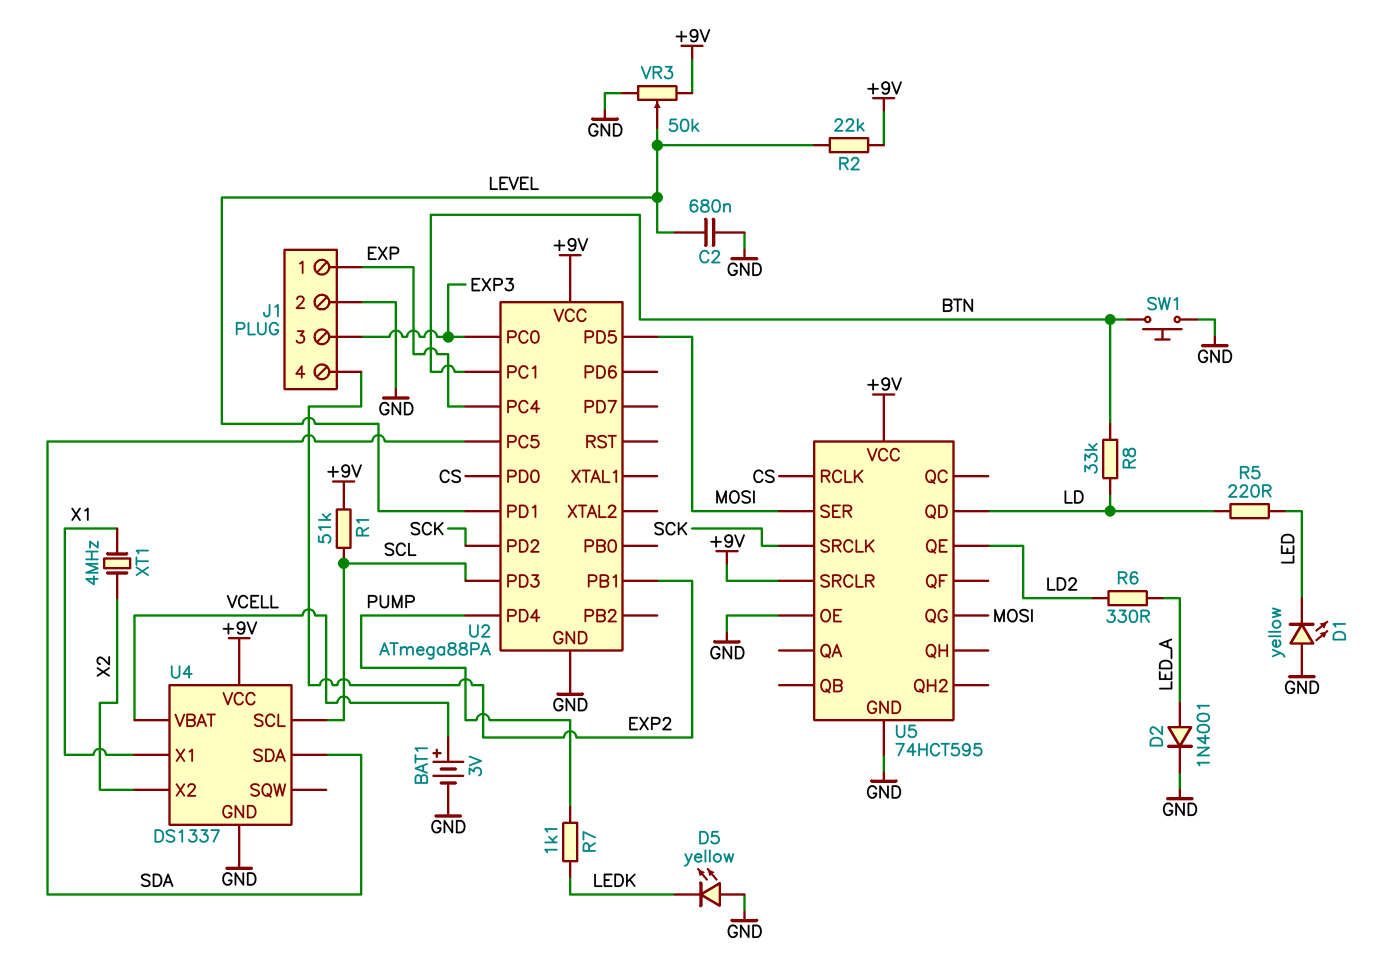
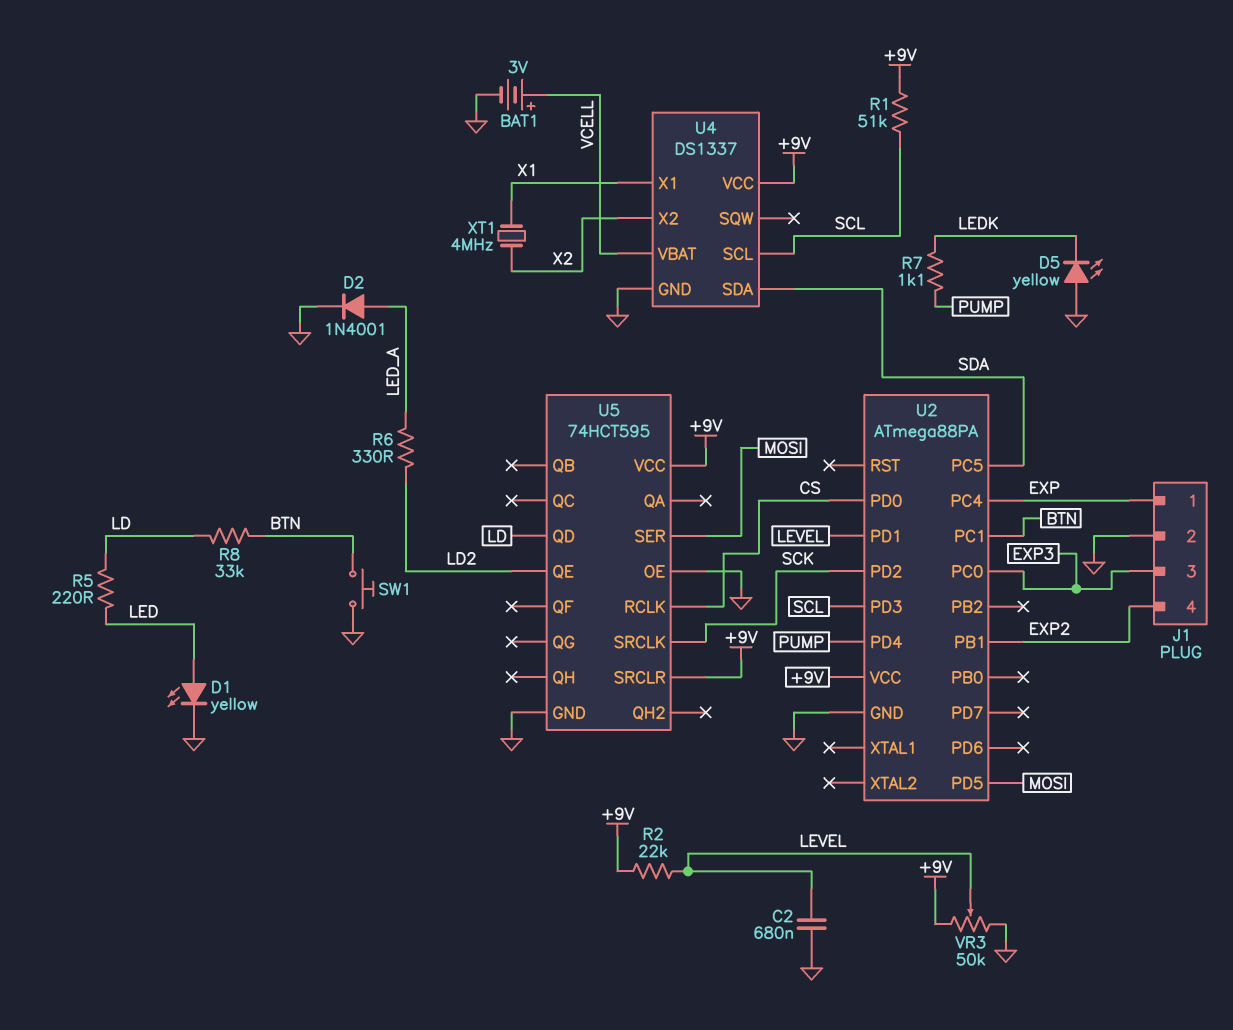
D1: LED yellow (A GND, K LED) -> LED yellow (A LED, K GND)
U5 pin QG: MOSI -> none

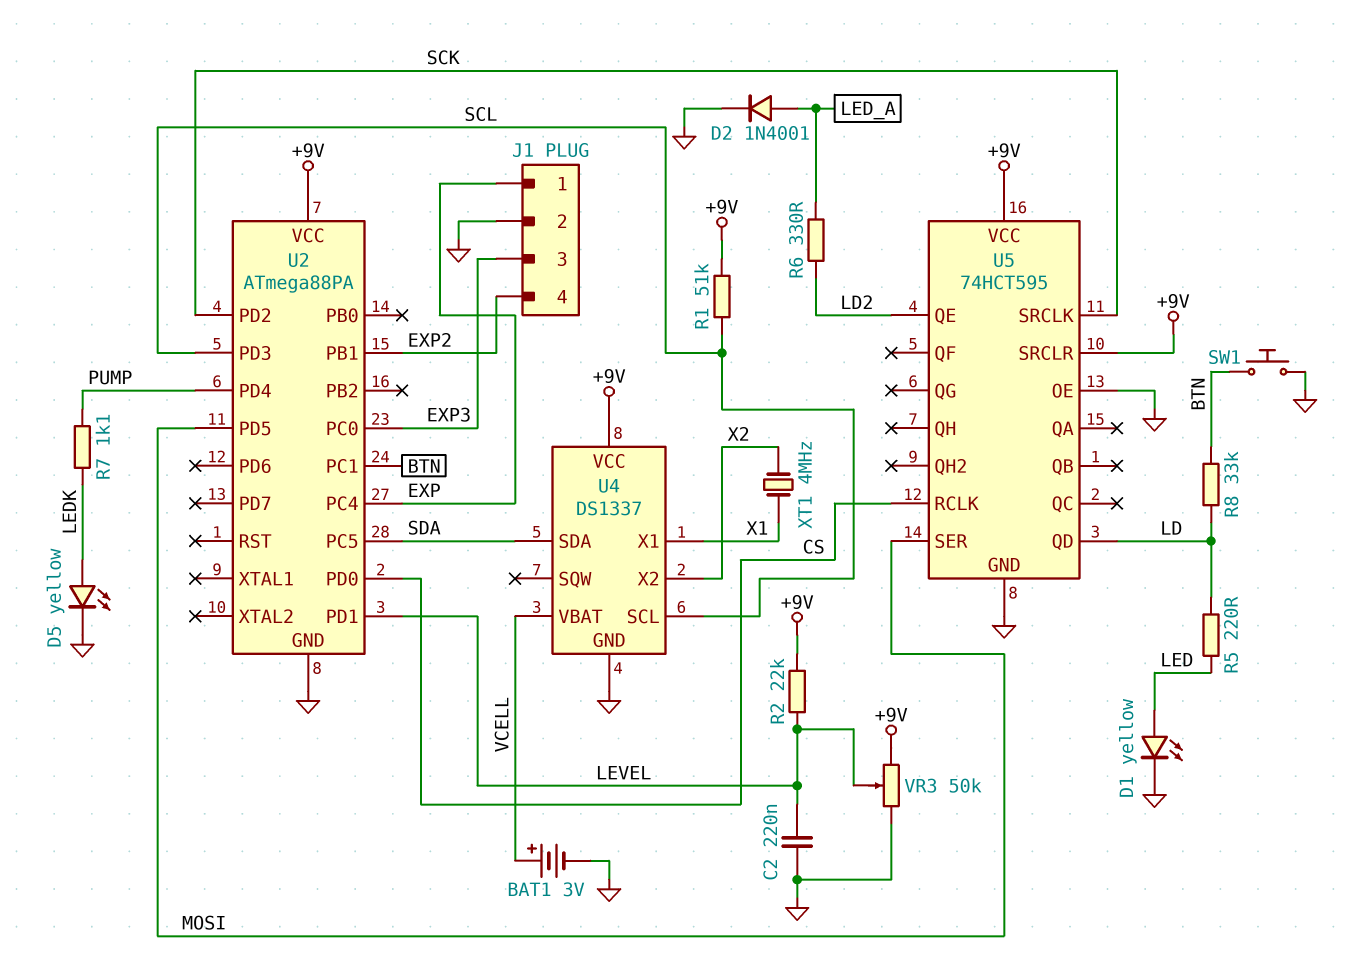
C2: 680nF (GND, LEVEL) -> 220nF (GND, LEVEL)
D5: LED yellow (A GND, K LEDK) -> LED yellow (A LEDK, K GND)

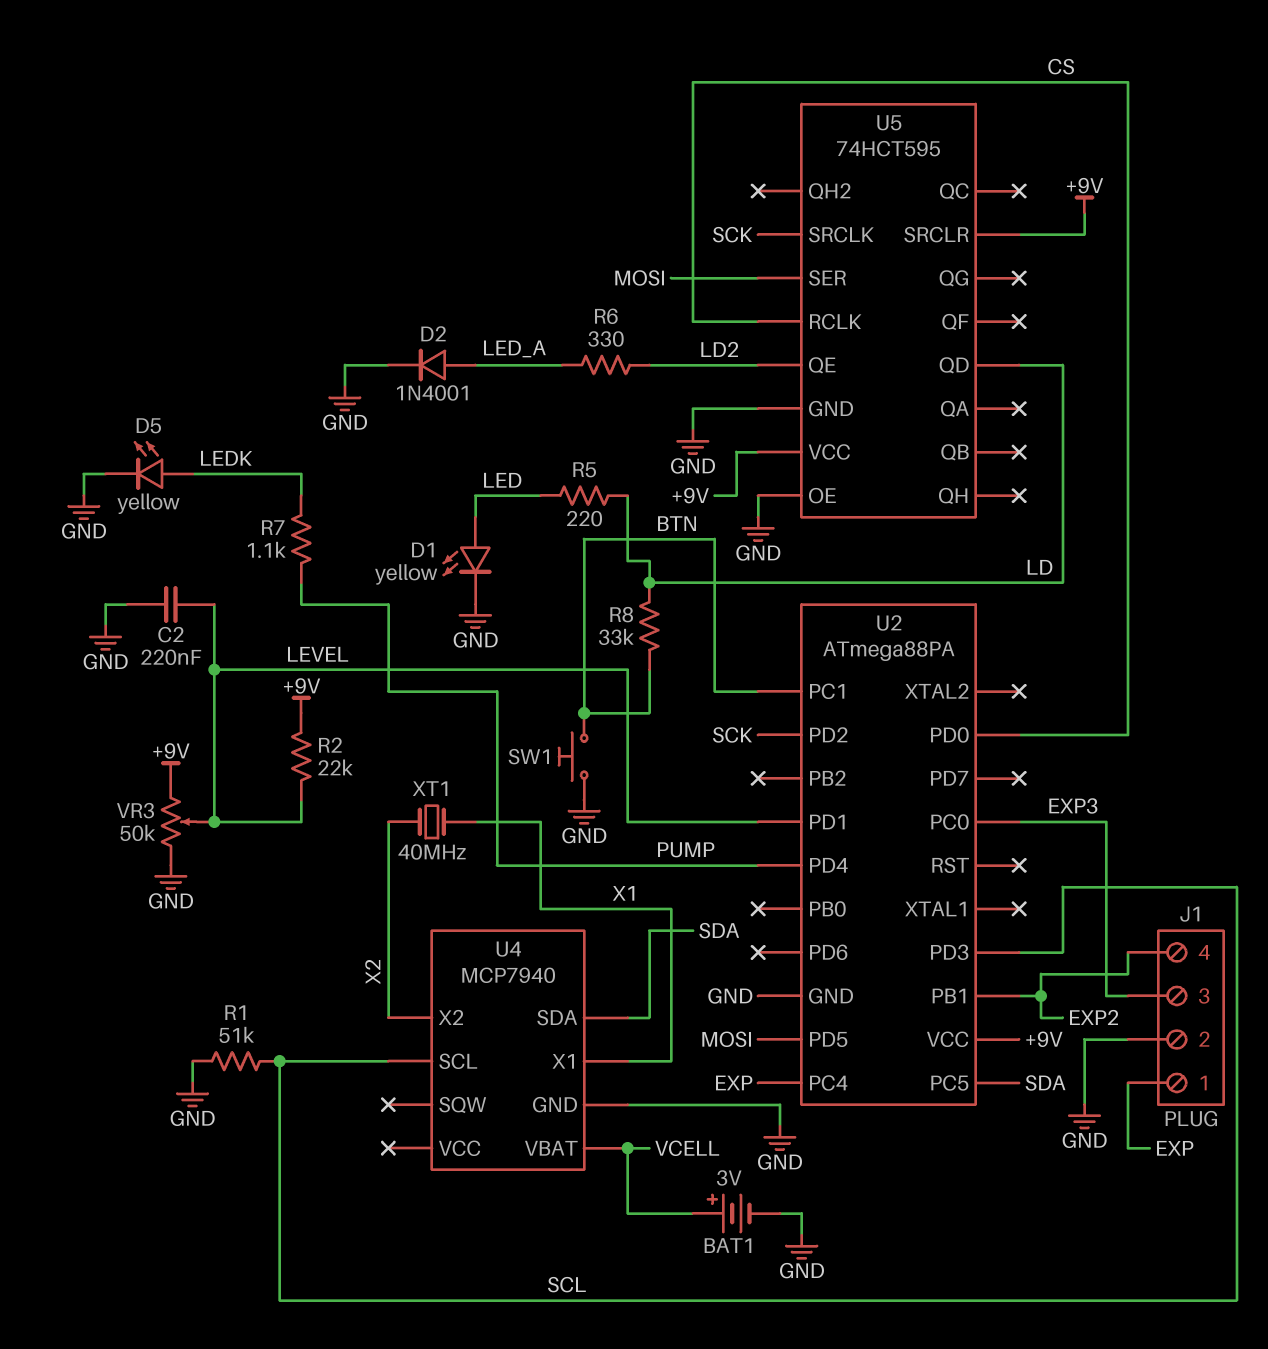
R1: 51k (+9V, SCL) -> 51k (GND, SCL)
U4: DS1337 -> MCP7940
U4 pin VCC: +9V -> none
XT1: 4MHz (X1, X2) -> 40MHz (X1, X2)

